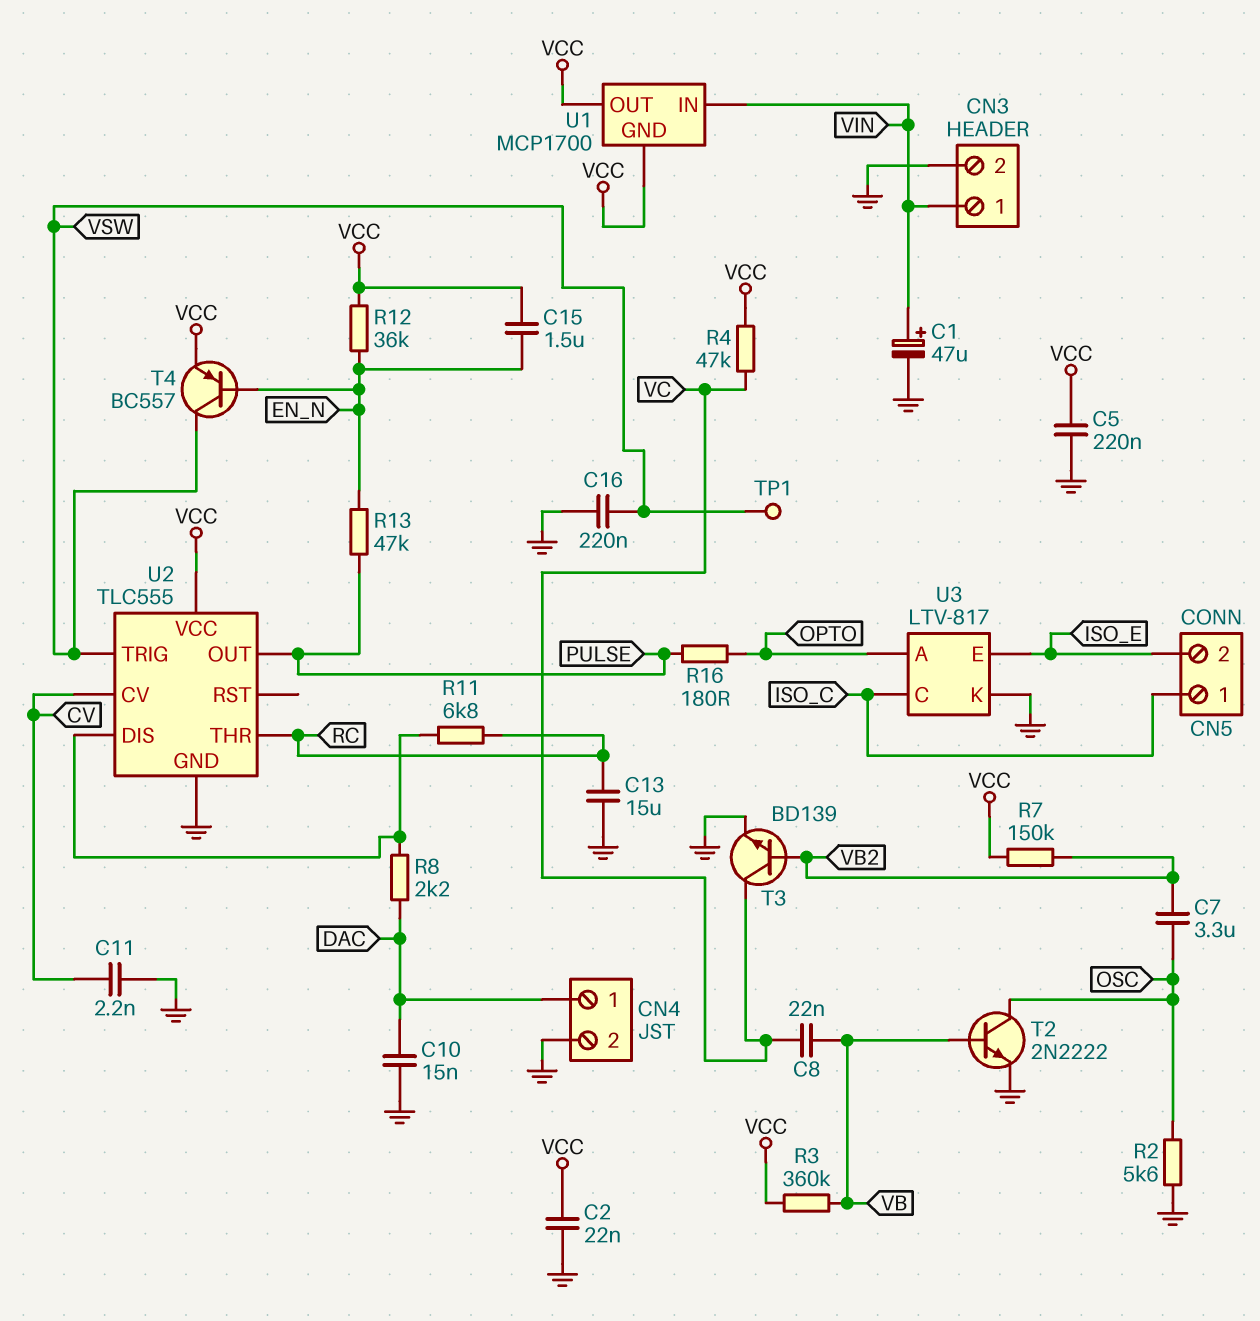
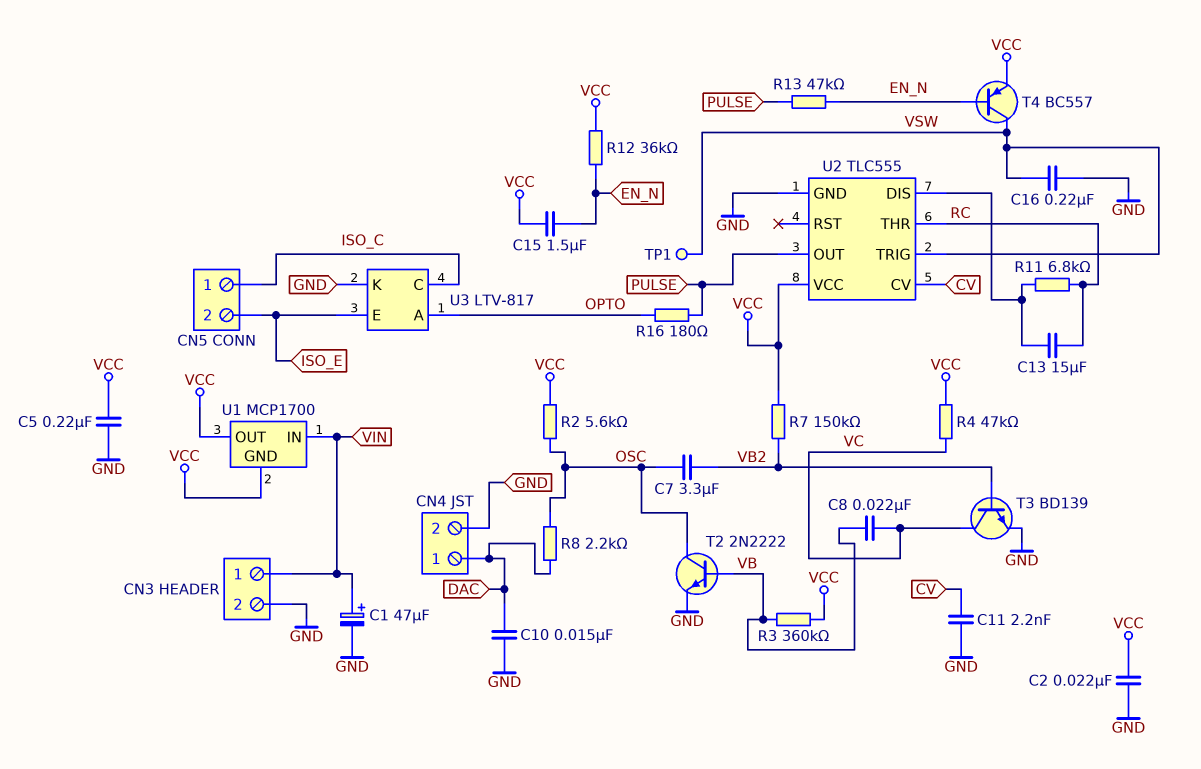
C13: 15uF (GND, RC) -> 15uF (RC, U2/DIS)
R2: 5.6k (GND, OSC) -> 5.6k (OSC, VCC)
R8: 2.2k (DAC, U2/DIS) -> 2.2k (DAC, OSC)

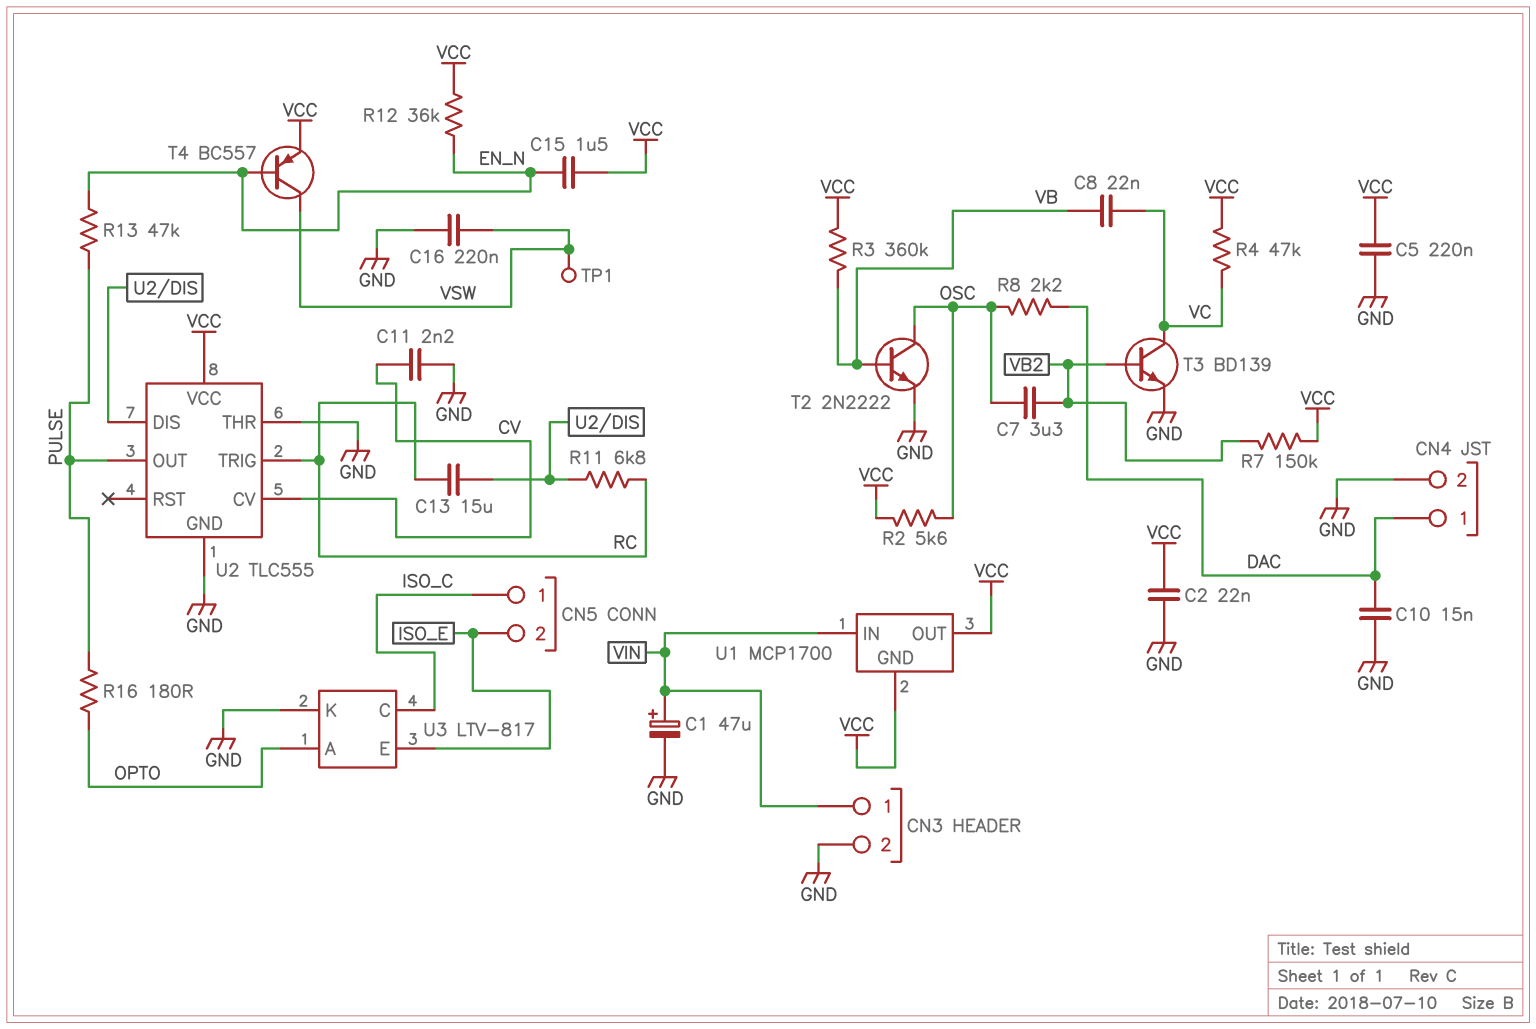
U2 pin THR: RC -> GND
U2 pin TRIG: VSW -> RC

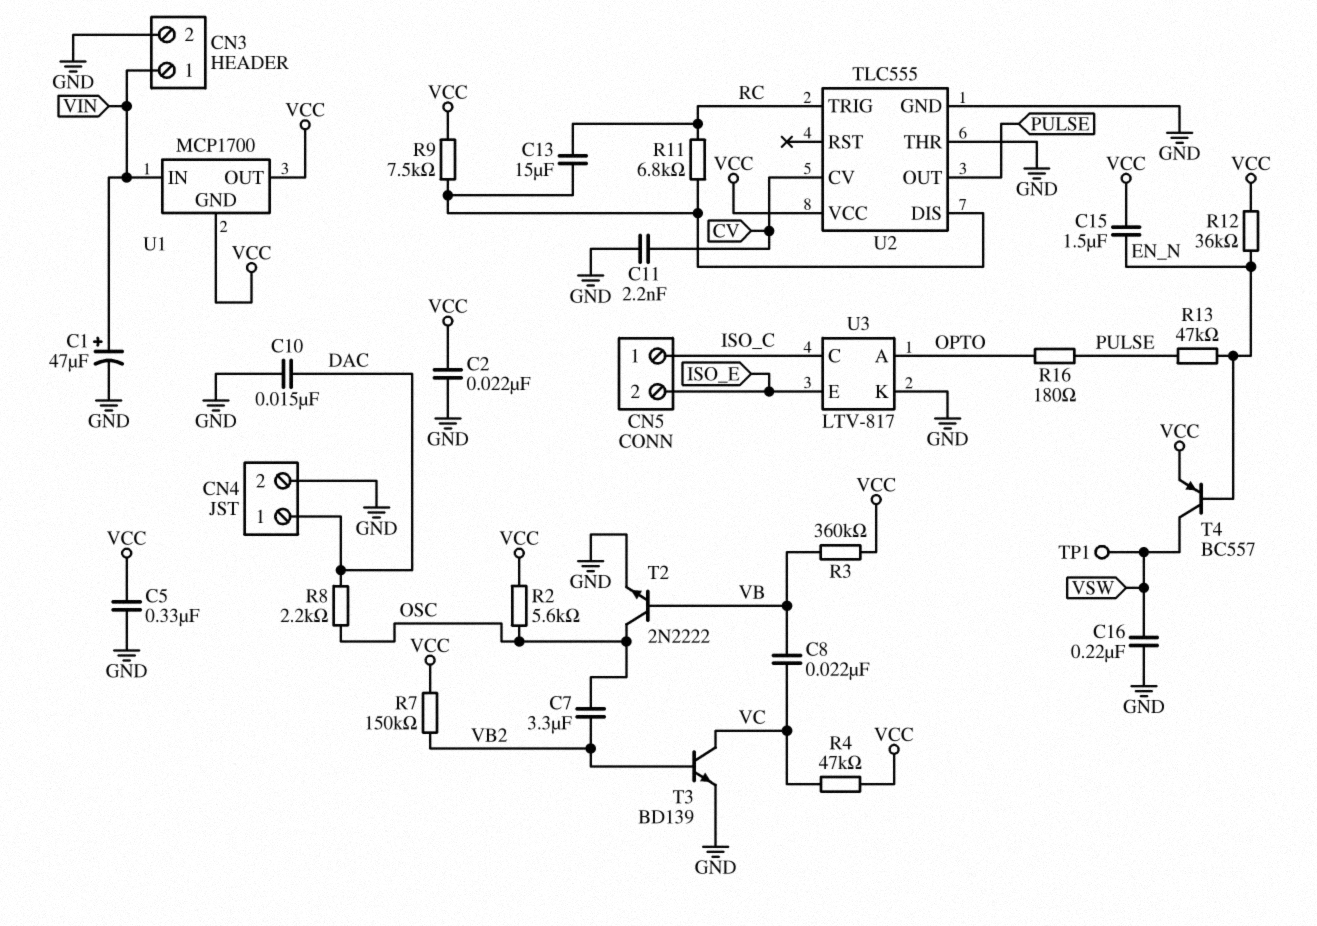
C5: 220nF (GND, VCC) -> 330nF (GND, VCC)
R9: none -> 7.5k (U2/DIS, VCC)

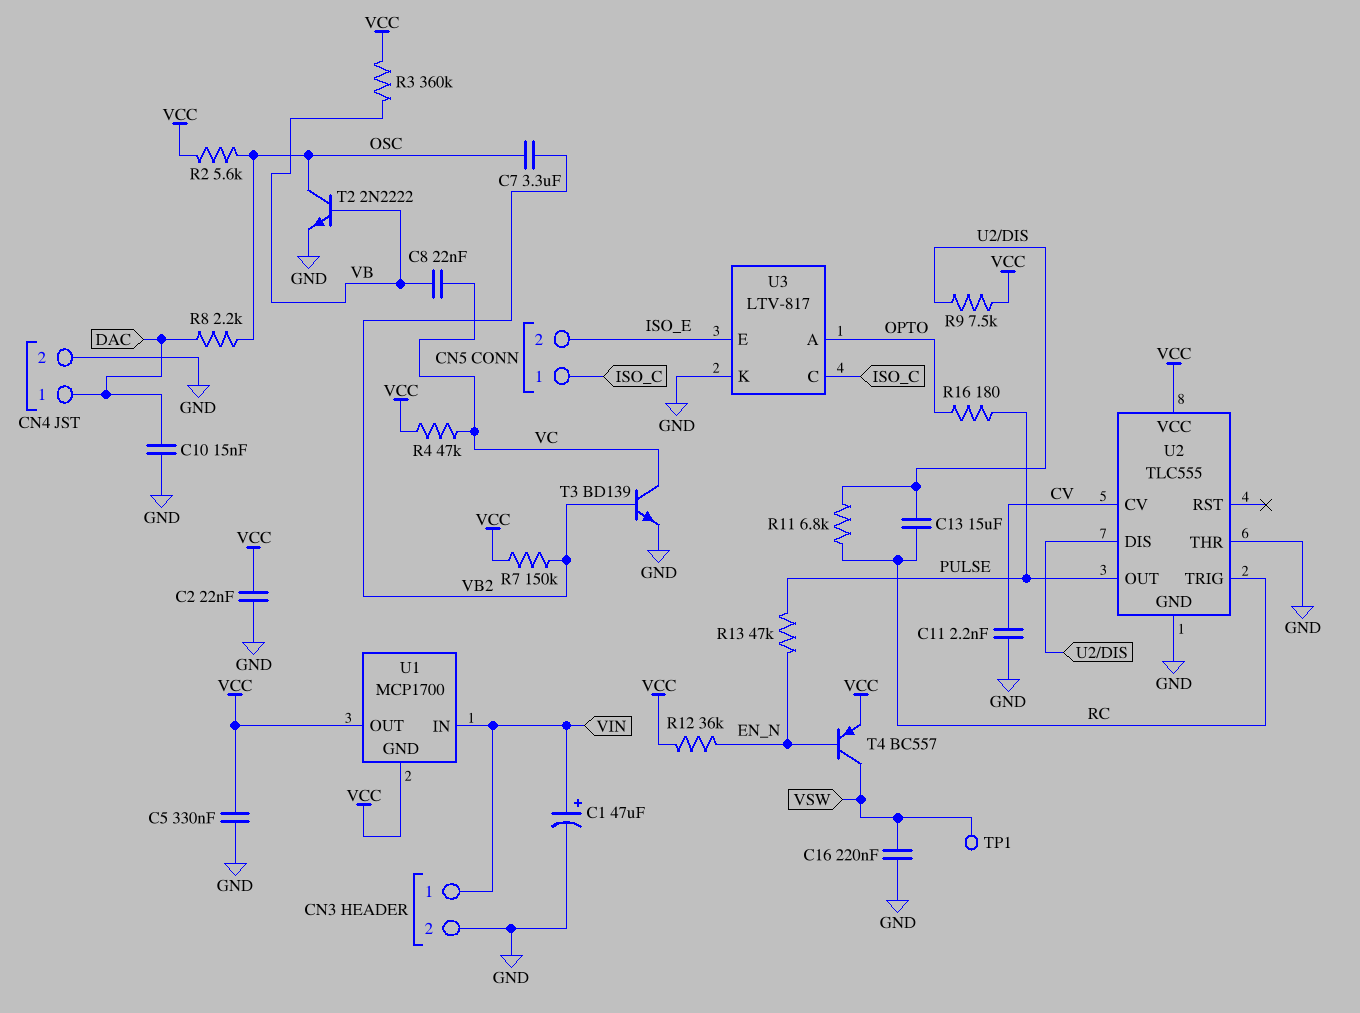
C15: 1.5uF (EN_N, VCC) -> none

